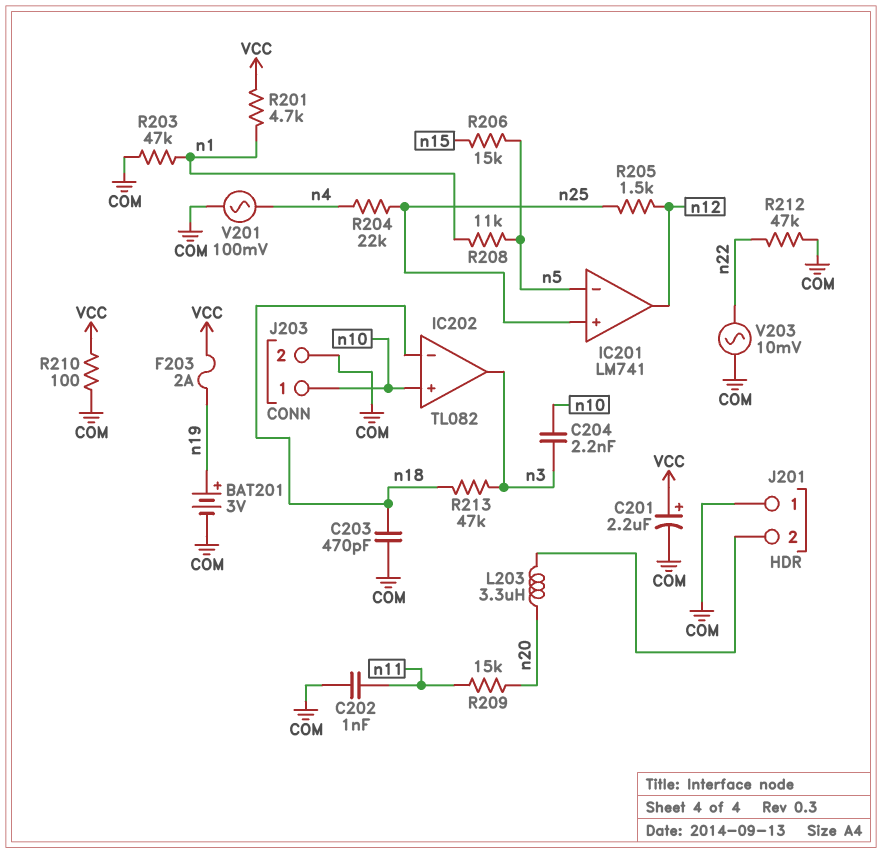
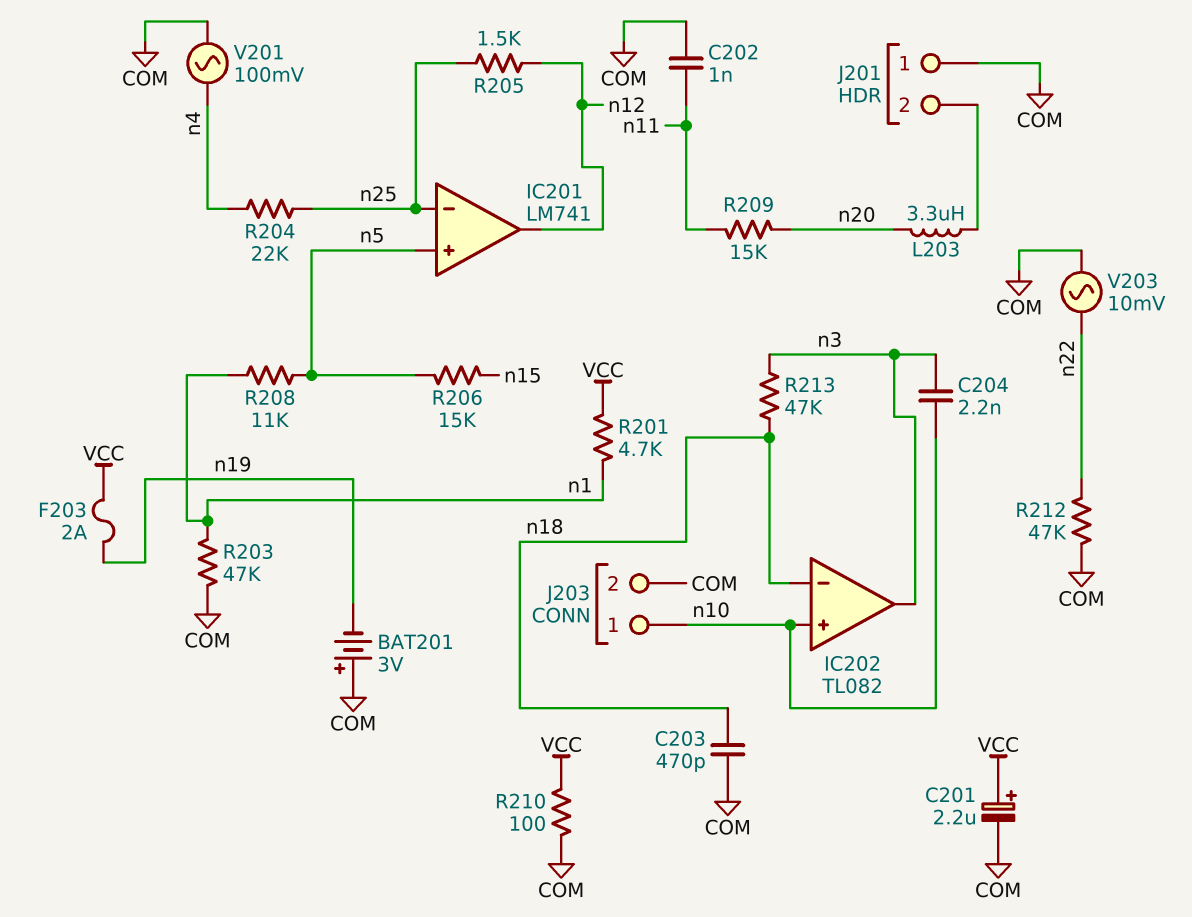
BAT201: 3V (plus n19, minus COM) -> 3V (plus COM, minus n19)
IC201 pin in+: n25 -> n5
IC201 pin in-: n5 -> n25

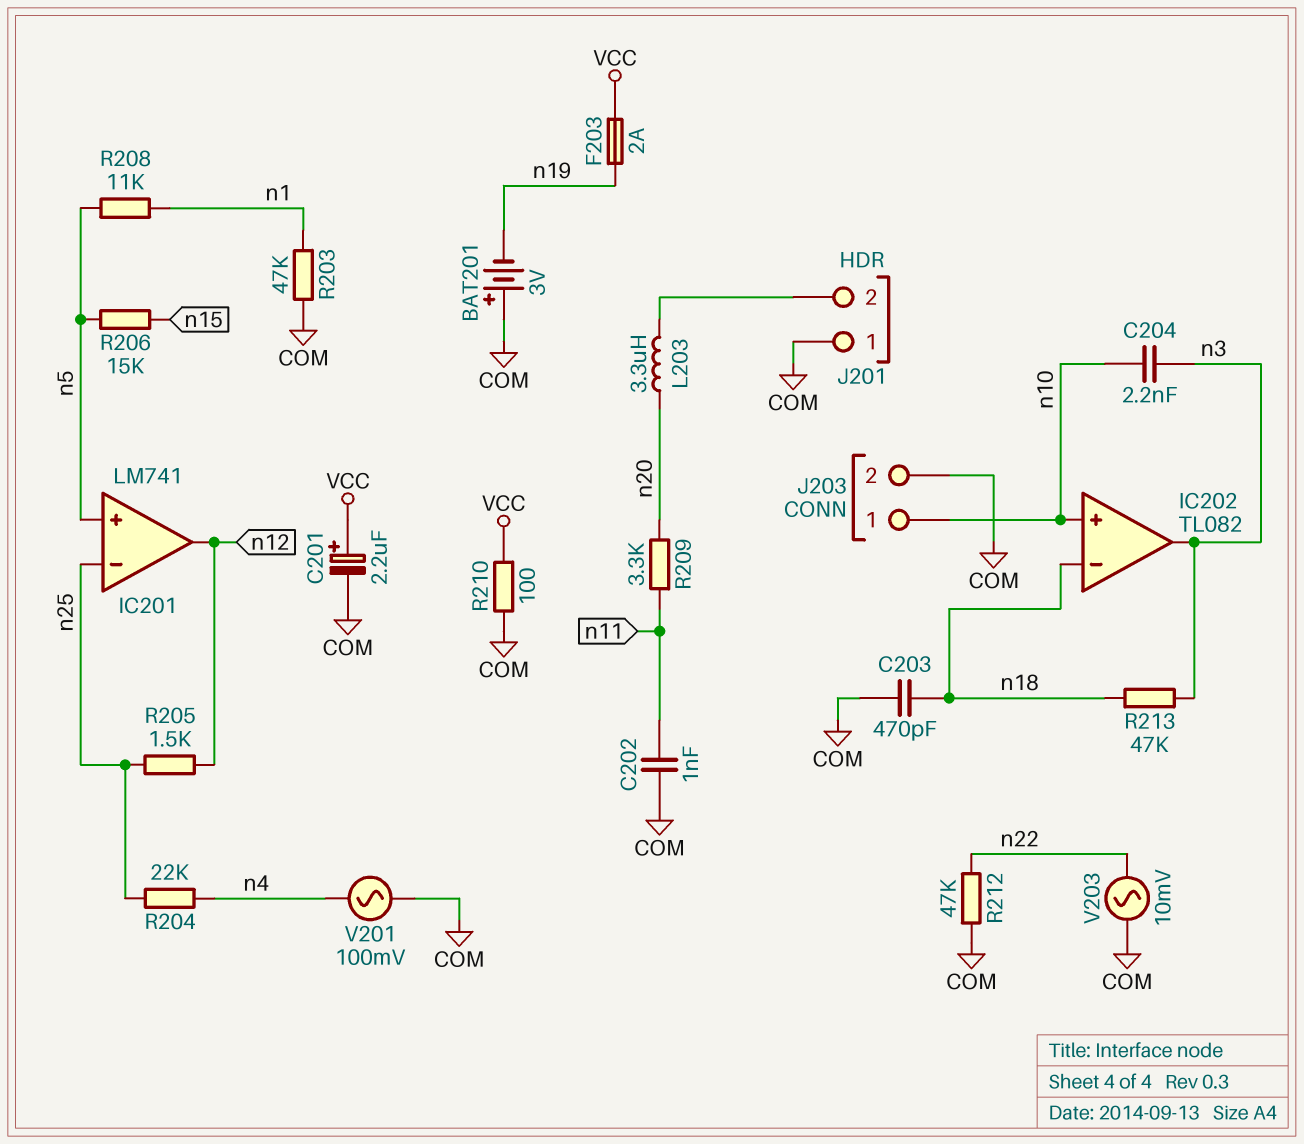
R201: 4.7k (VCC, n1) -> none
R209: 15k (n11, n20) -> 3.3k (n11, n20)

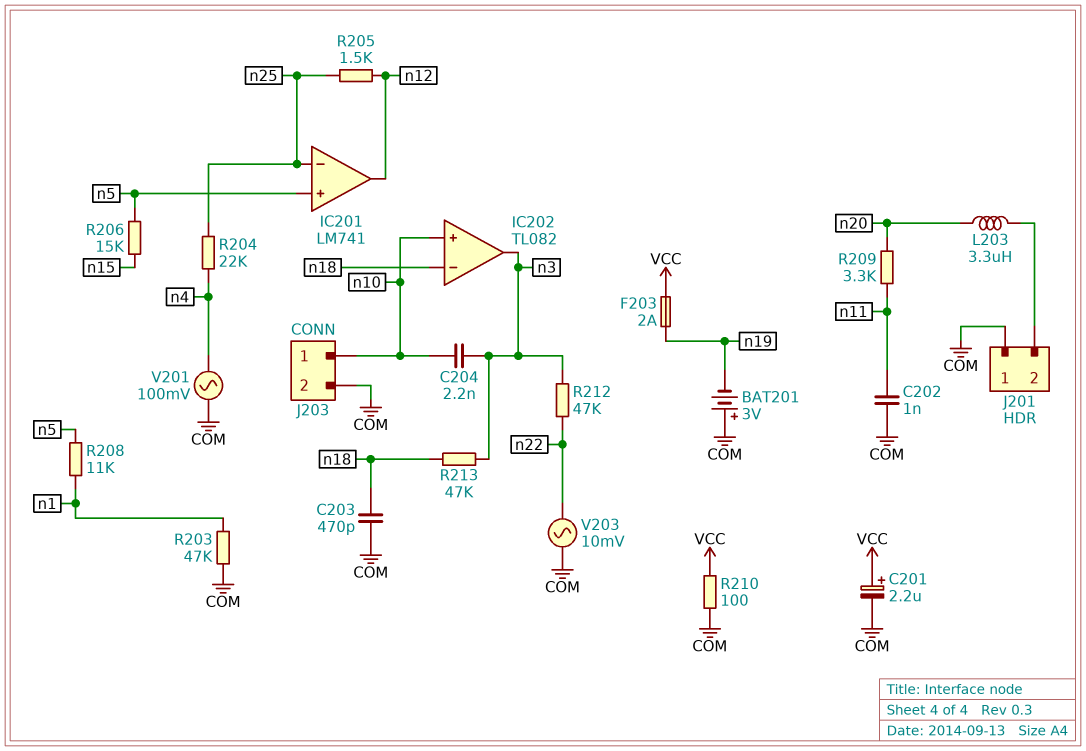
R212: 47k (COM, n22) -> 47k (n3, n22)

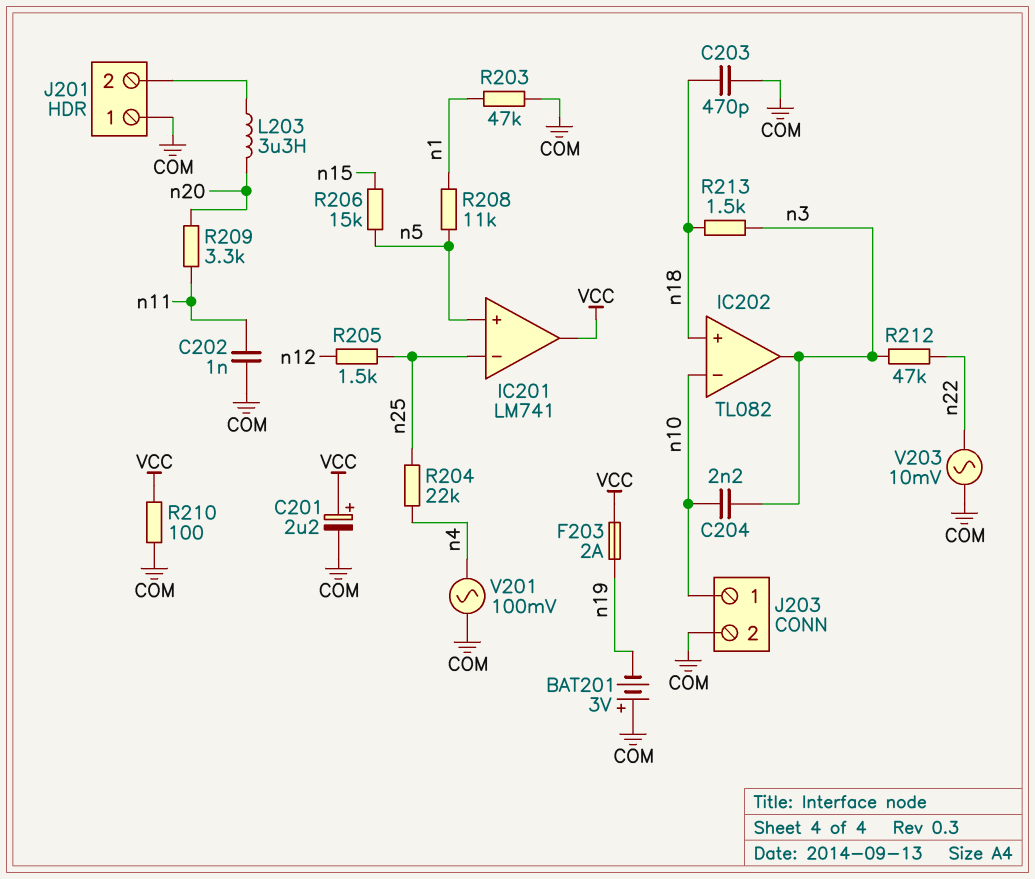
IC201 pin out: n12 -> VCC
IC202 pin in+: n10 -> n18
IC202 pin in-: n18 -> n10
R213: 47k (n3, n18) -> 1.5k (n3, n18)

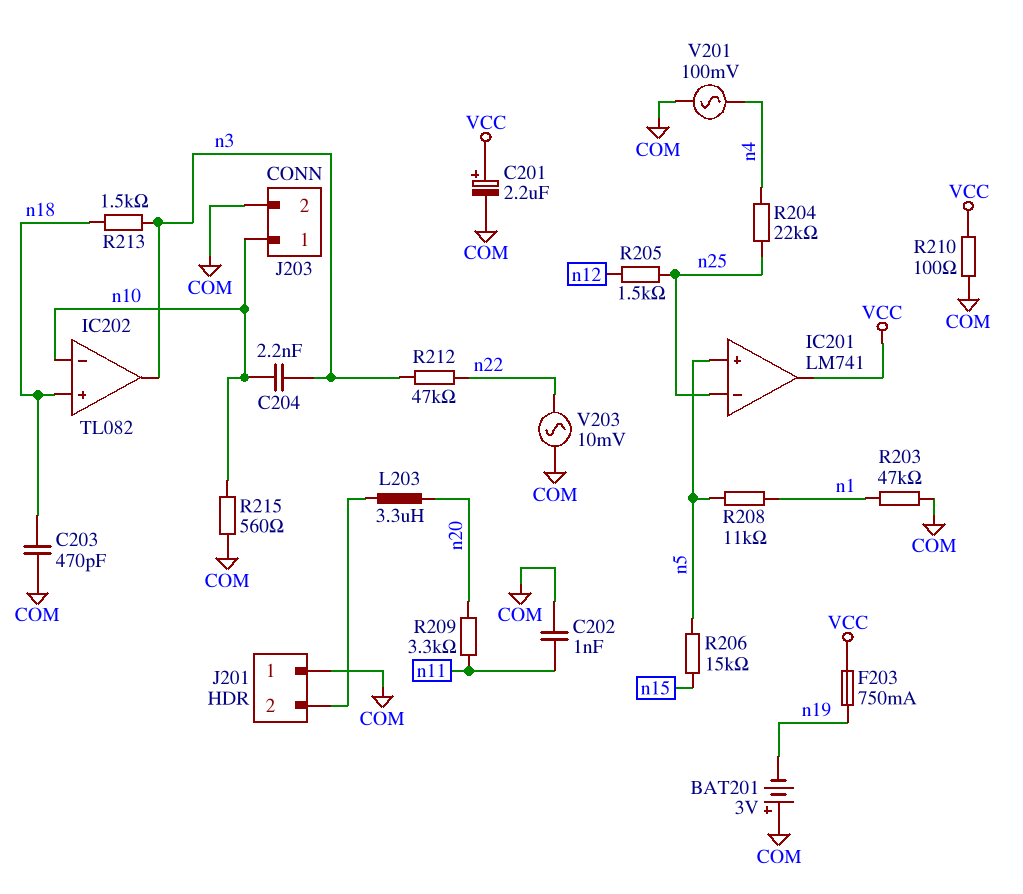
F203: 2A (VCC, n19) -> 750mA (VCC, n19)
R215: none -> 560 (COM, n10)

